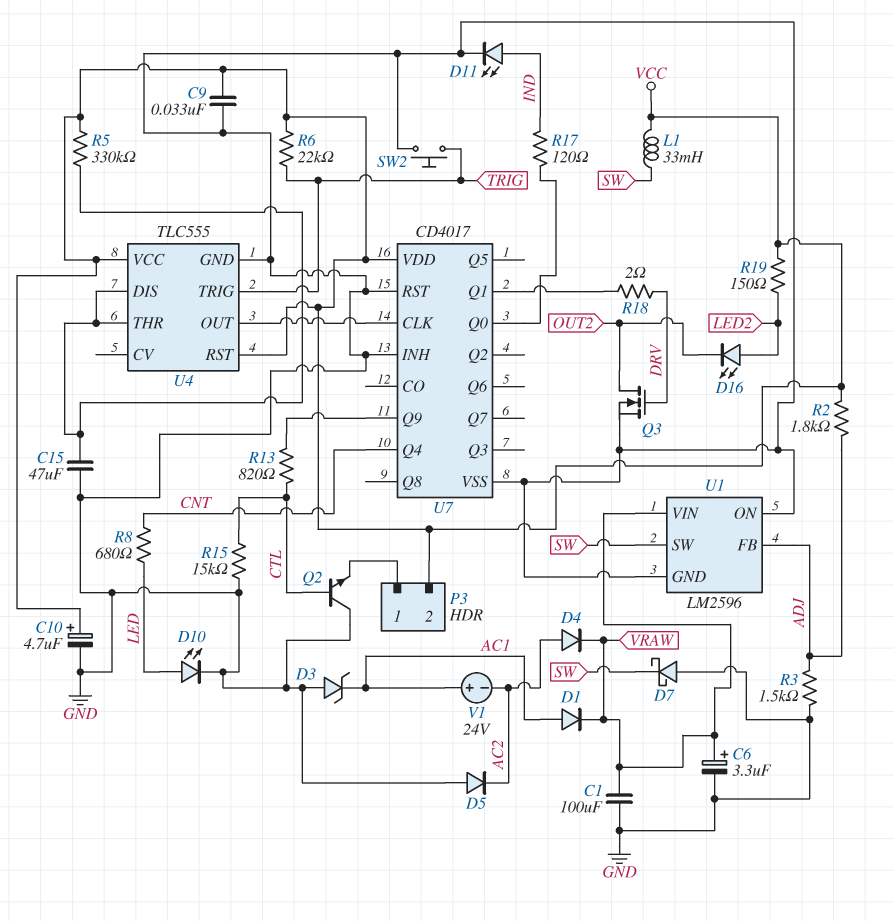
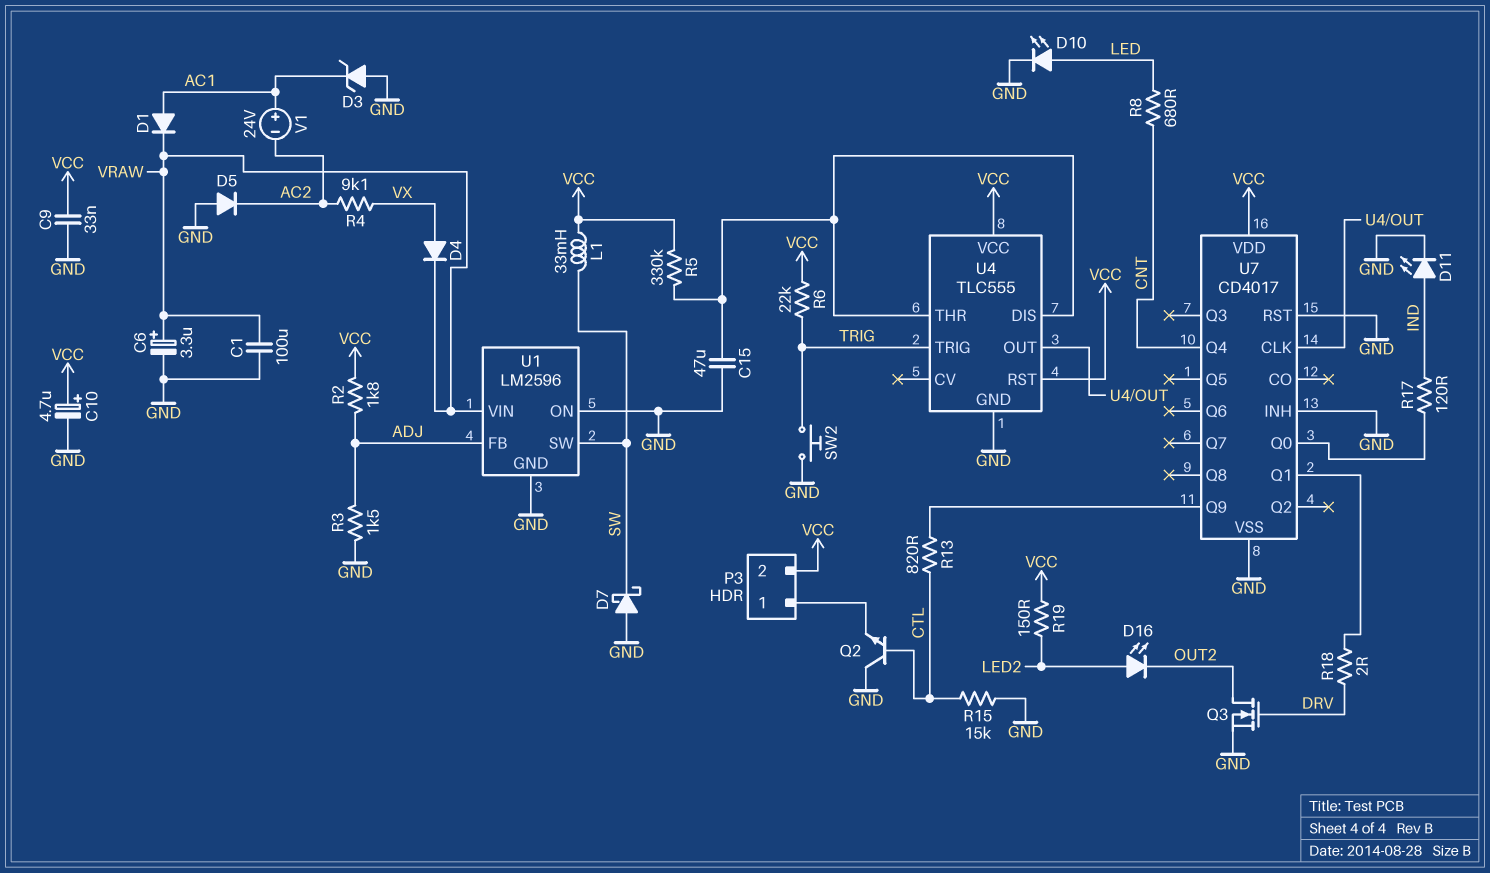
D4: diode (A AC2, K VRAW) -> diode (A VX, K VRAW)
R4: none -> 9.1k (AC2, VX)

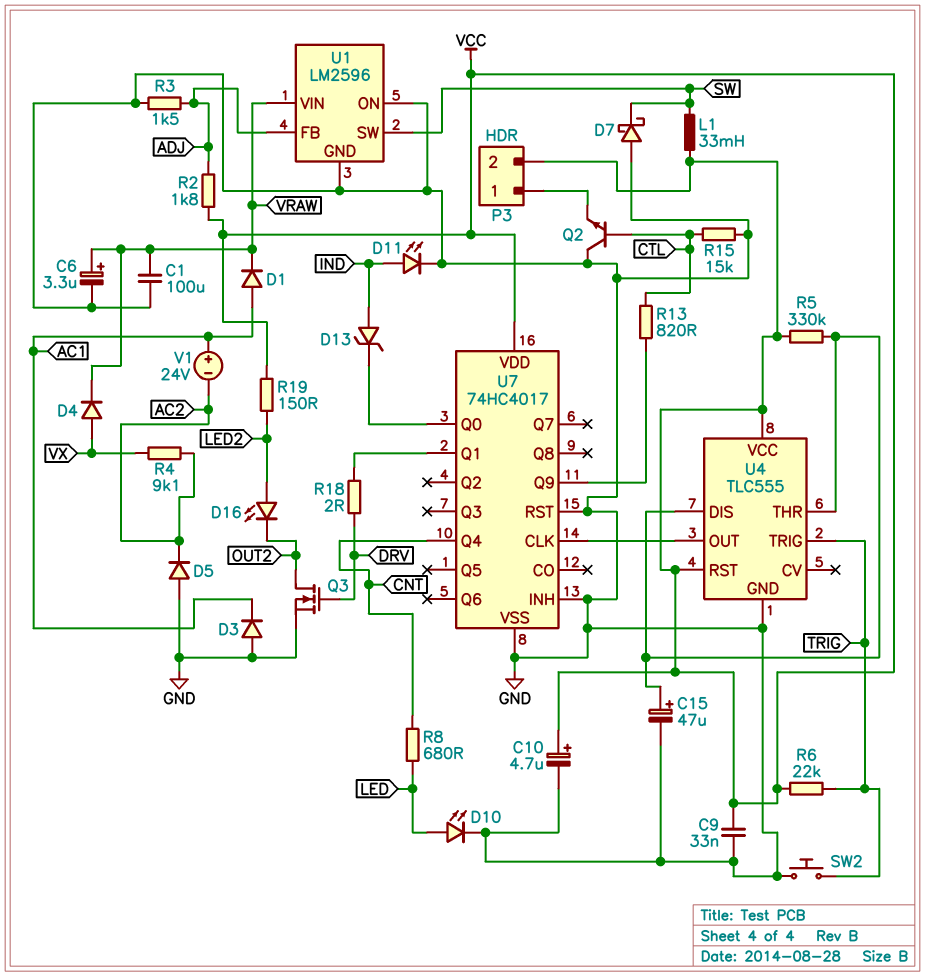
C15: 47uF (GND, U4/DIS) -> 47uF (plus U4/DIS, minus GND)
D3: zener (A GND, K AC1) -> diode (A GND, K AC1)
D13: none -> zener (A IND, K U7/Q0)
R17: 120 (IND, U7/Q0) -> none
U7: CD4017 -> 74HC4017

